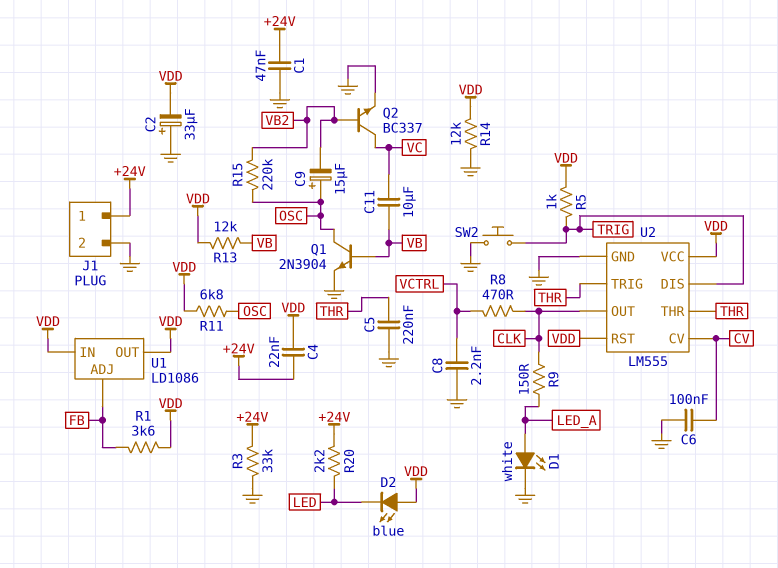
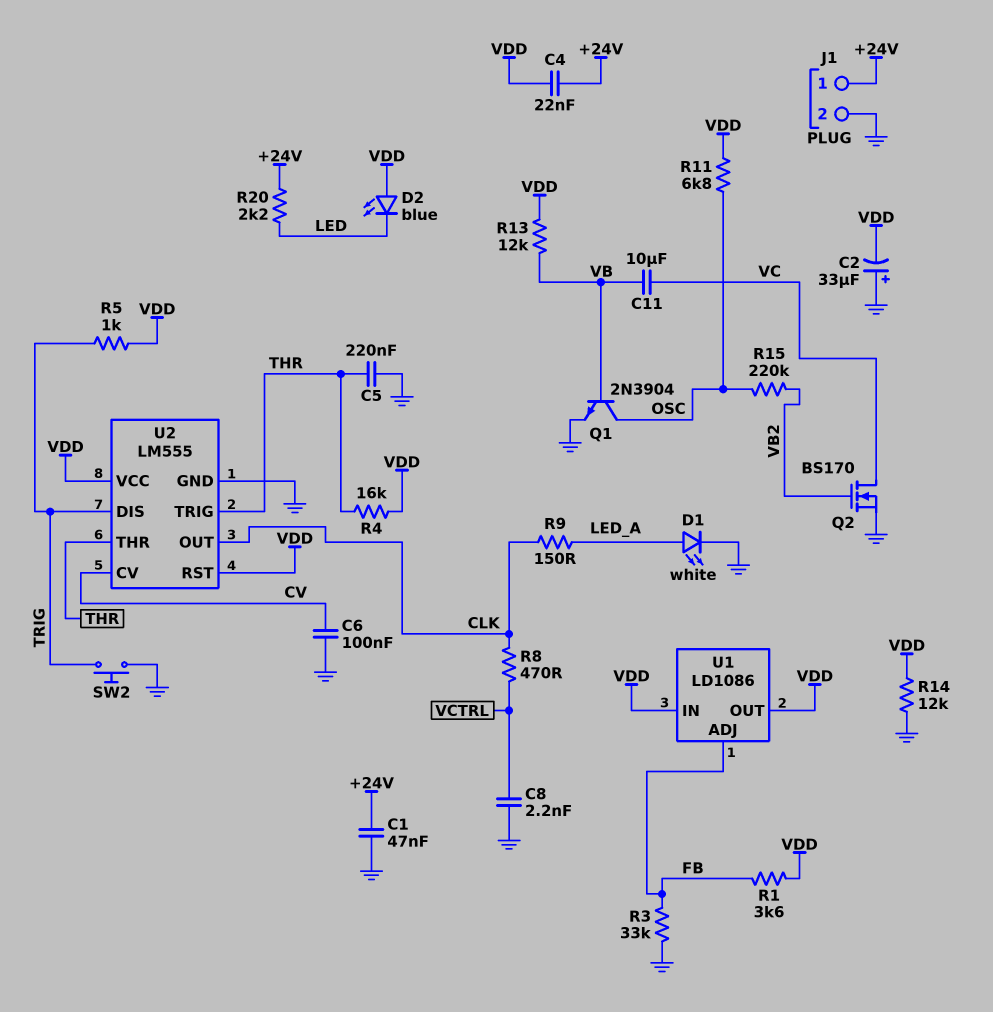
C9: 15uF (plus OSC, minus VB2) -> none
Q2: NPN BC337 (B VB2, C VC, E GND) -> NMOS BS170 (G VB2, D VC, S GND)
R3: 33k (+24V, GND) -> 33k (FB, GND)
R4: none -> 16k (THR, VDD)

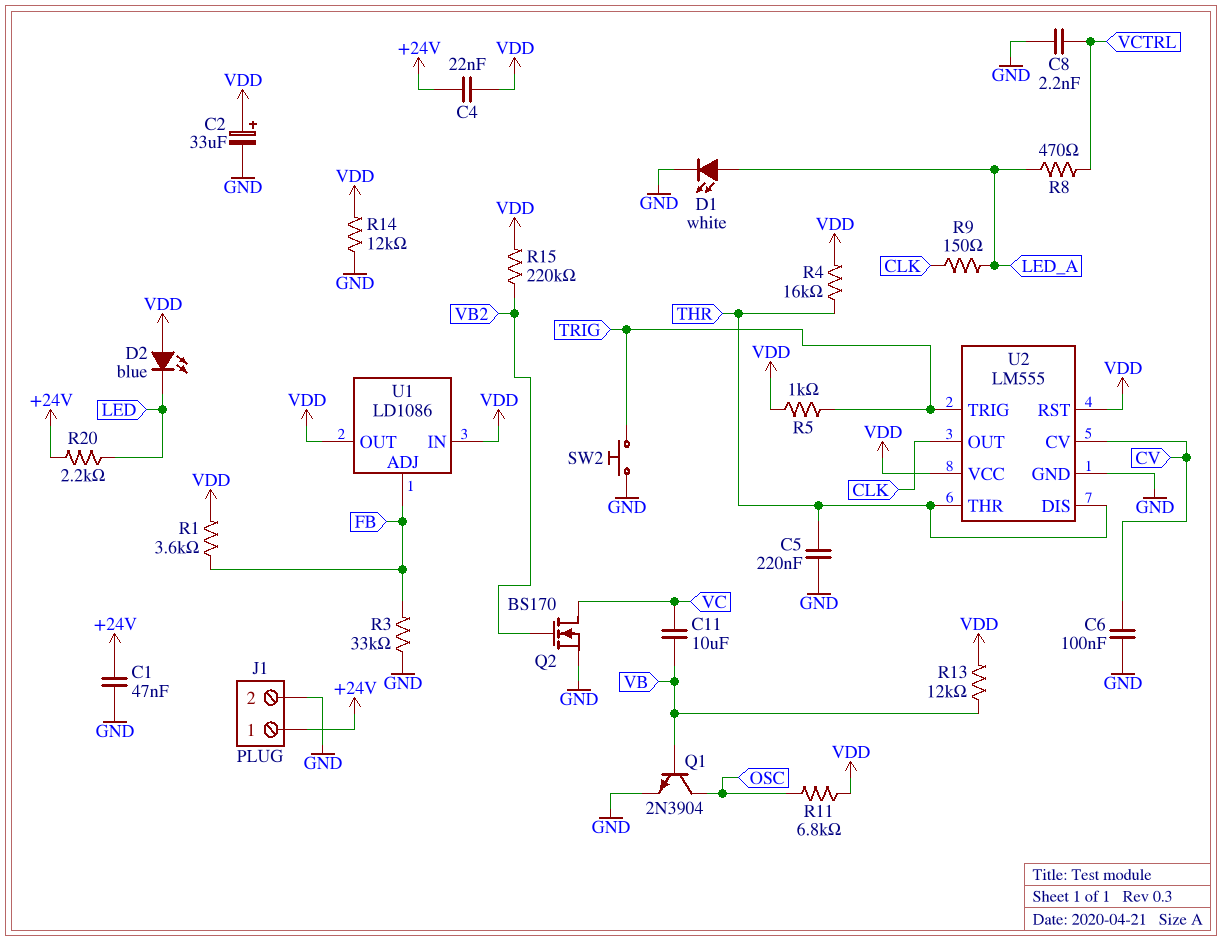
C2: 33uF (plus GND, minus VDD) -> 33uF (plus VDD, minus GND)
R8: 470 (CLK, VCTRL) -> 470 (LED_A, VCTRL)
R15: 220k (OSC, VB2) -> 220k (VB2, VDD)
U2 pin DIS: TRIG -> THR
U2 pin TRIG: THR -> TRIG

